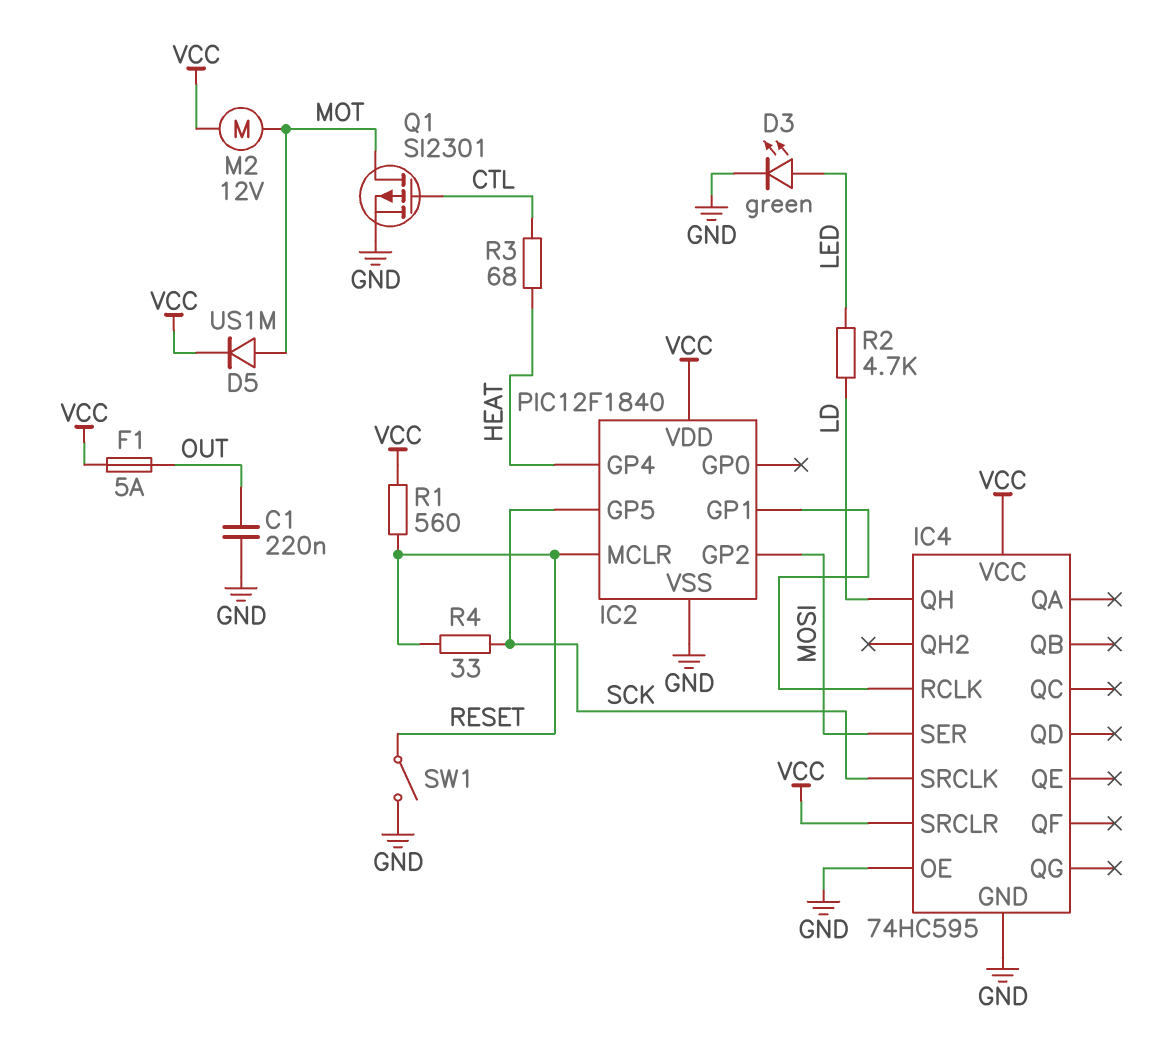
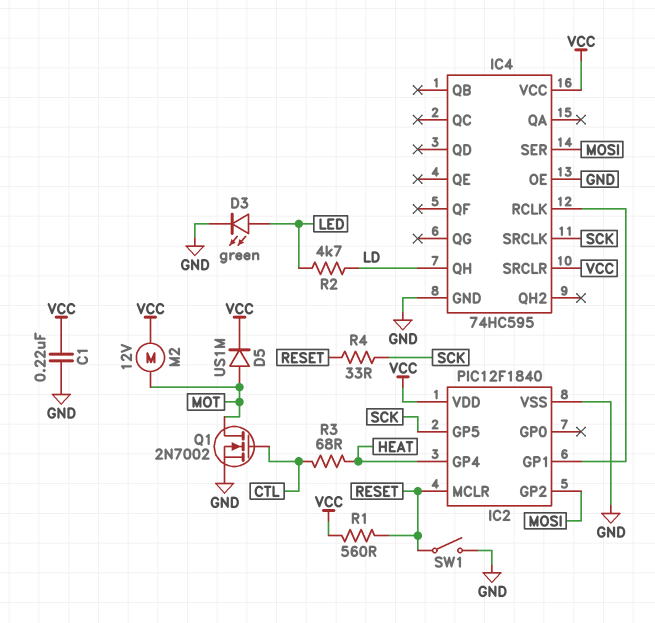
C1: 220nF (GND, OUT) -> 220nF (GND, VCC)
F1: 5A (OUT, VCC) -> none
Q1: PMOS SI2301 (G CTL, D MOT, S GND) -> NMOS 2N7002 (G CTL, D MOT, S GND)

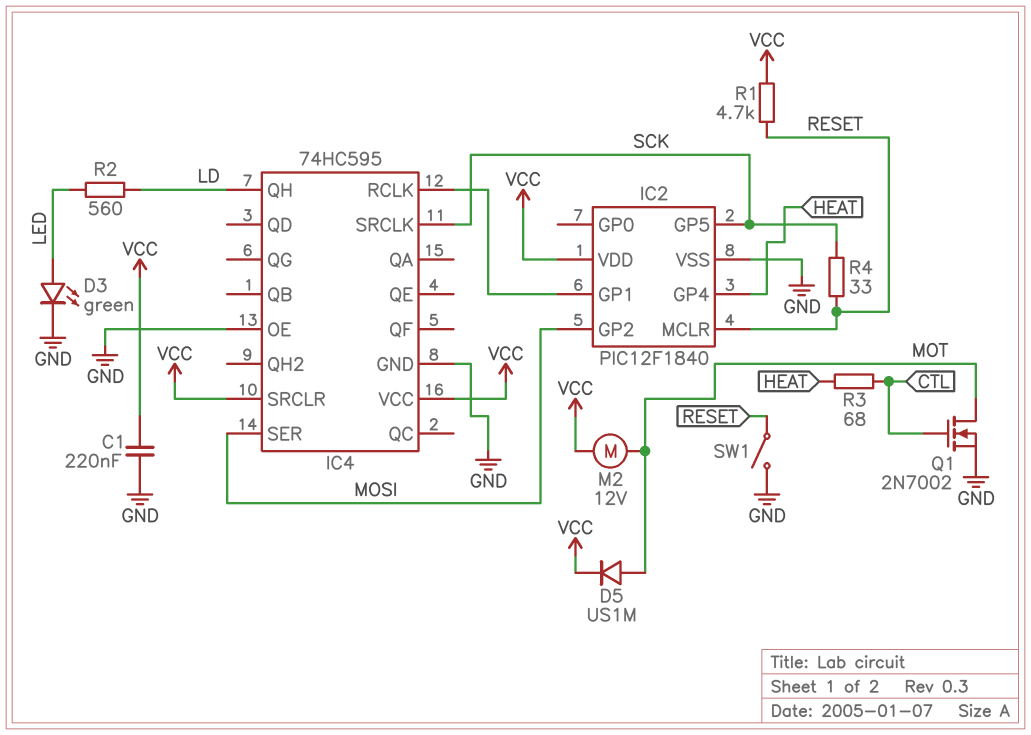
R1: 560 (RESET, VCC) -> 4.7k (RESET, VCC)
R2: 4.7k (LD, LED) -> 560 (LD, LED)

